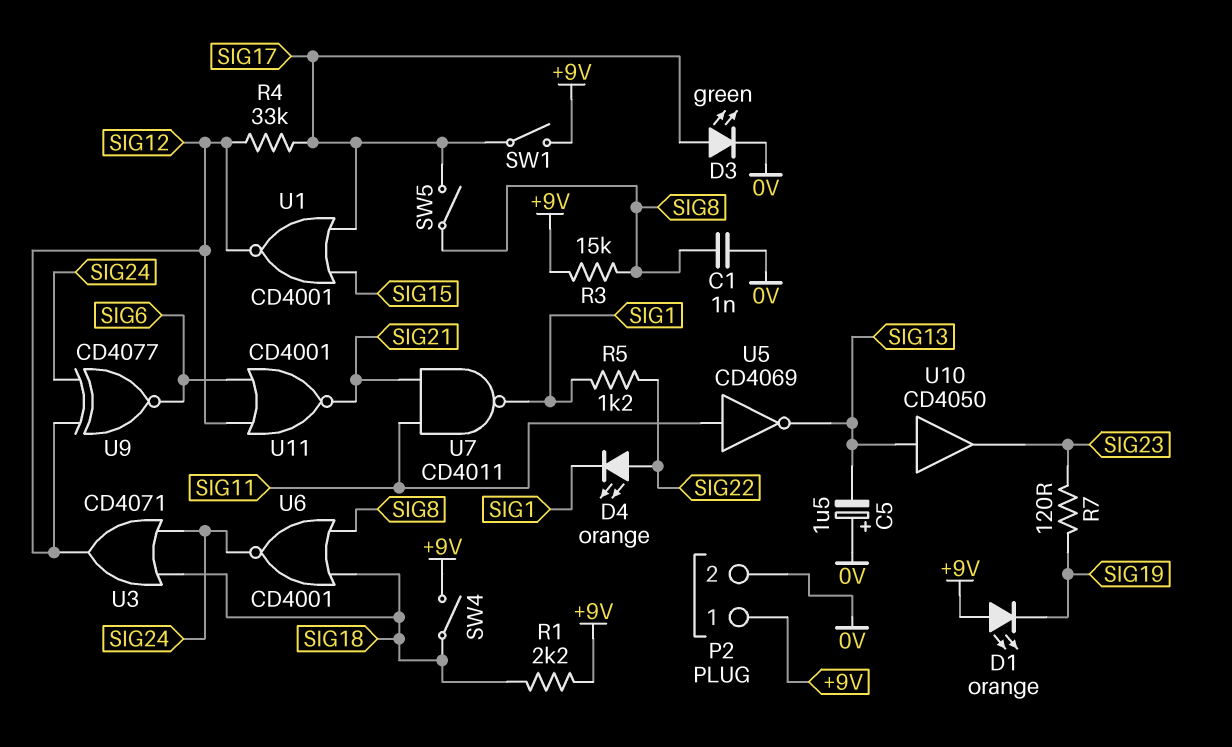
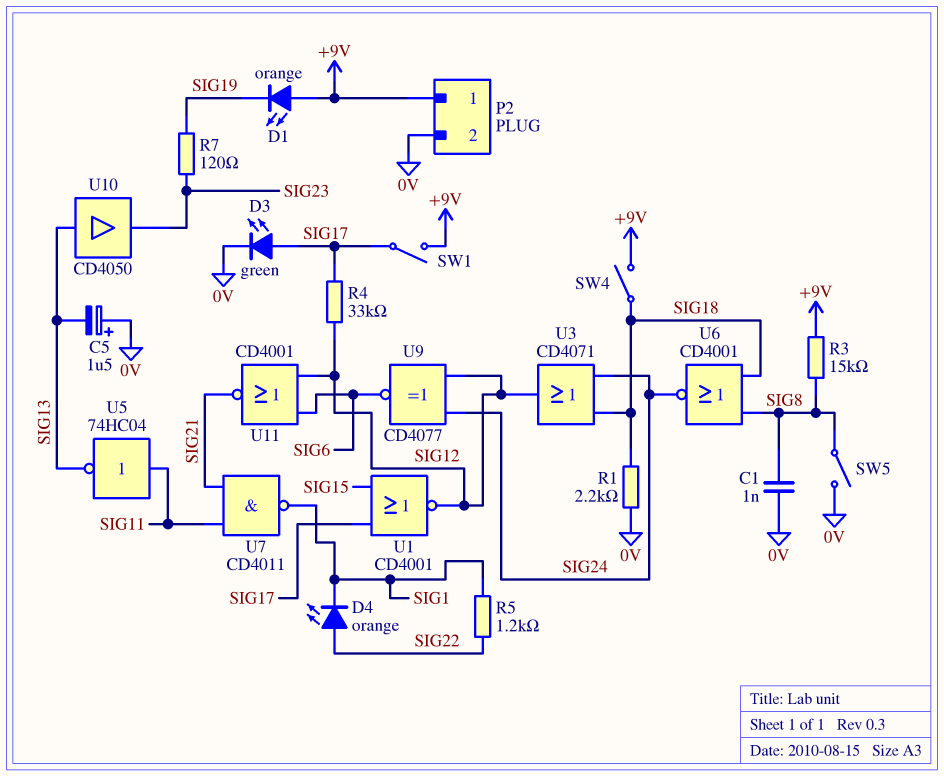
R1: 2.2k (+9V, SIG18) -> 2.2k (0V, SIG18)
SW5: switch (SIG8, SIG17) -> switch (0V, SIG8)
U5: NOT CD4069 (in SIG11, out SIG13) -> NOT 74HC04 (in SIG11, out SIG13)

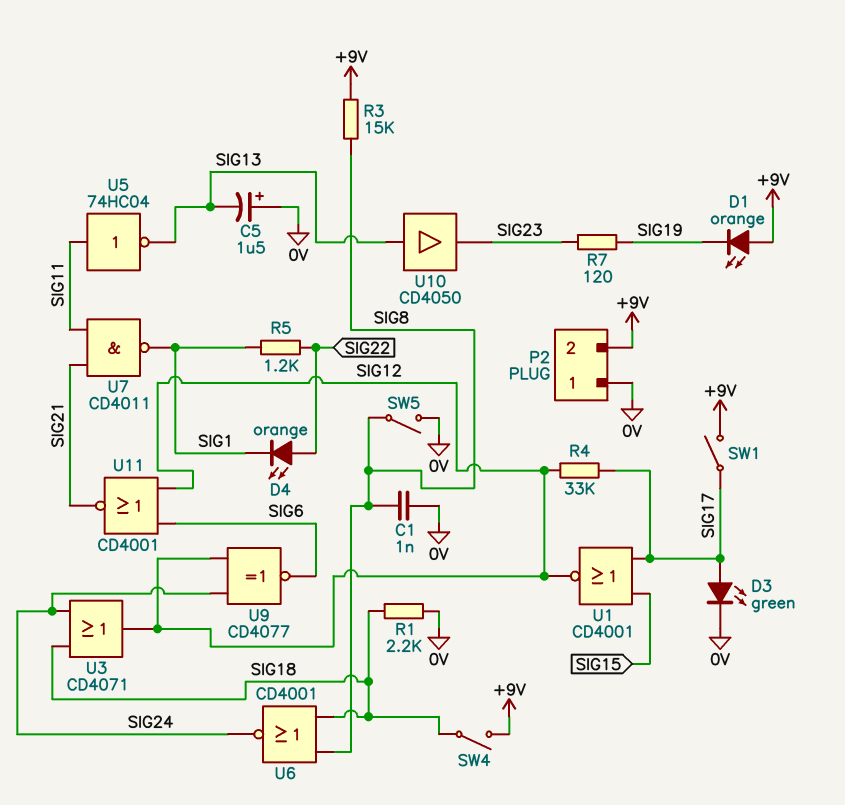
P2 pin 1: +9V -> 0V
P2 pin 2: 0V -> +9V

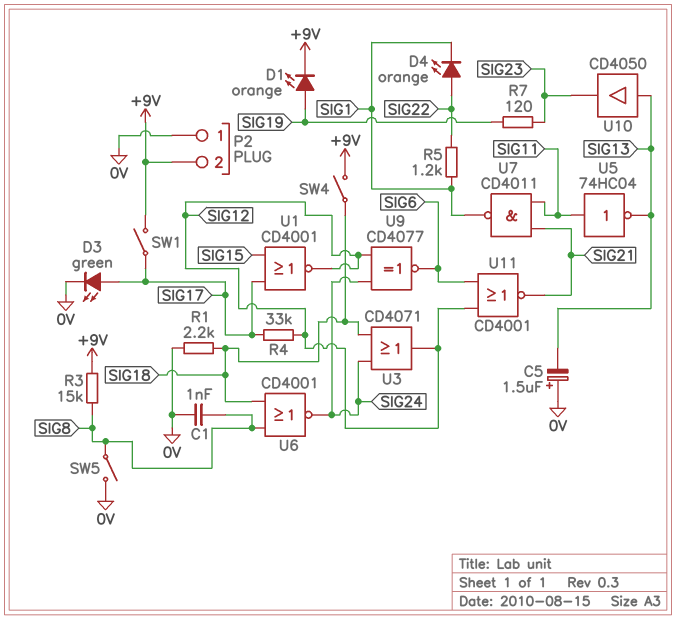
D1: LED orange (A +9V, K SIG19) -> LED orange (A SIG19, K +9V)

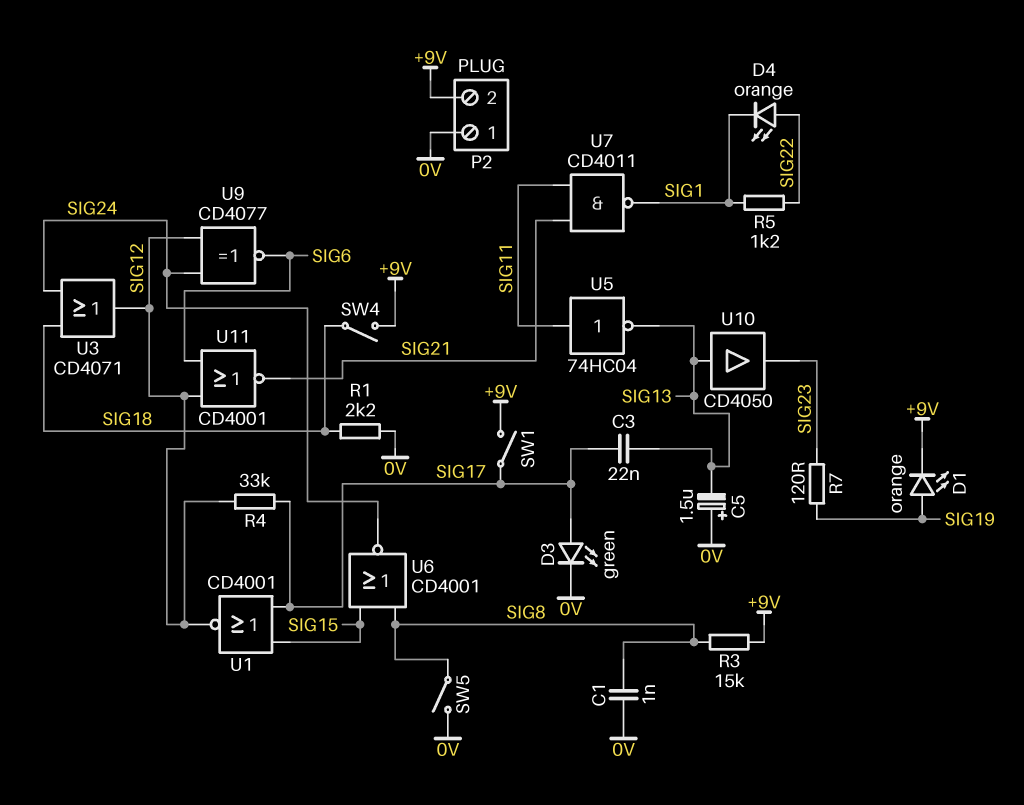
C3: none -> 22nF (SIG13, SIG17)
U6: NOR CD4001 (in SIG8, in SIG18, out SIG24) -> NOR CD4001 (in SIG8, in SIG15, out SIG24)

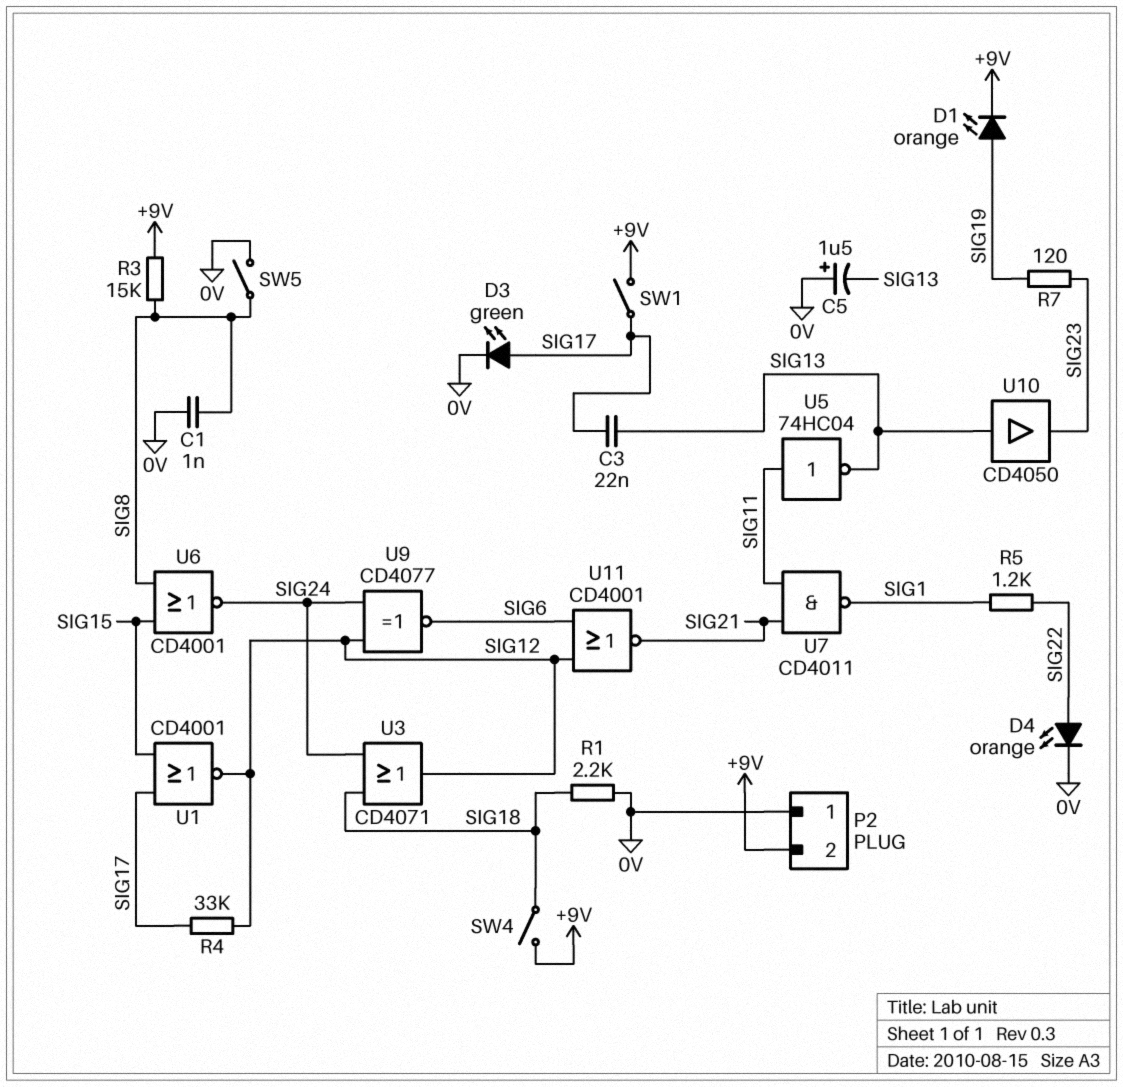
D4: LED orange (A SIG22, K SIG1) -> LED orange (A SIG22, K 0V)

